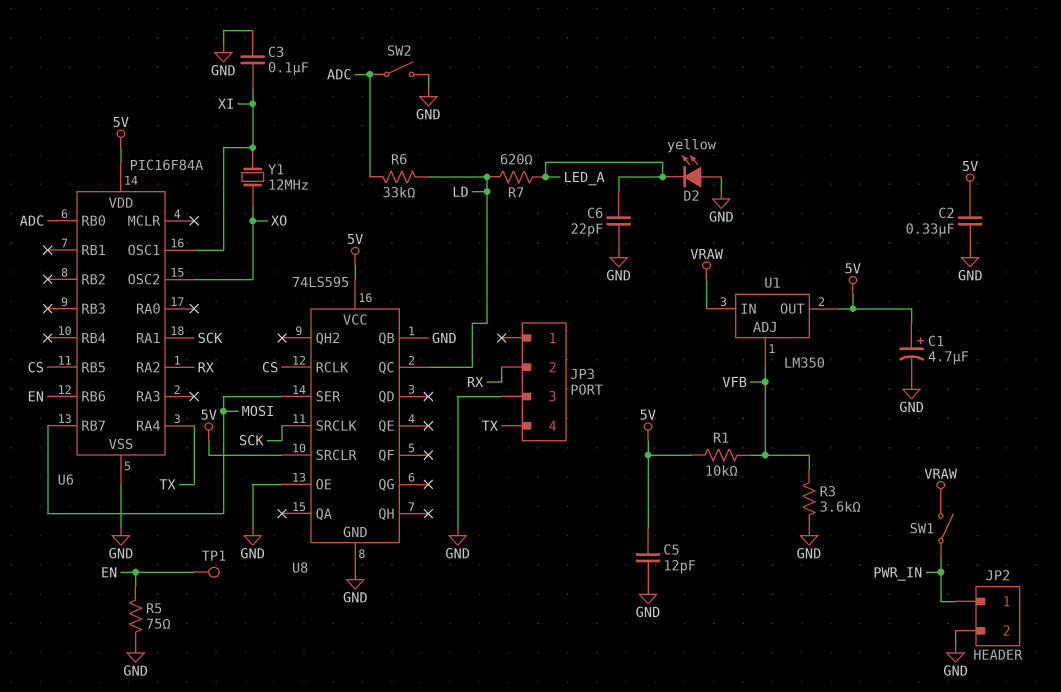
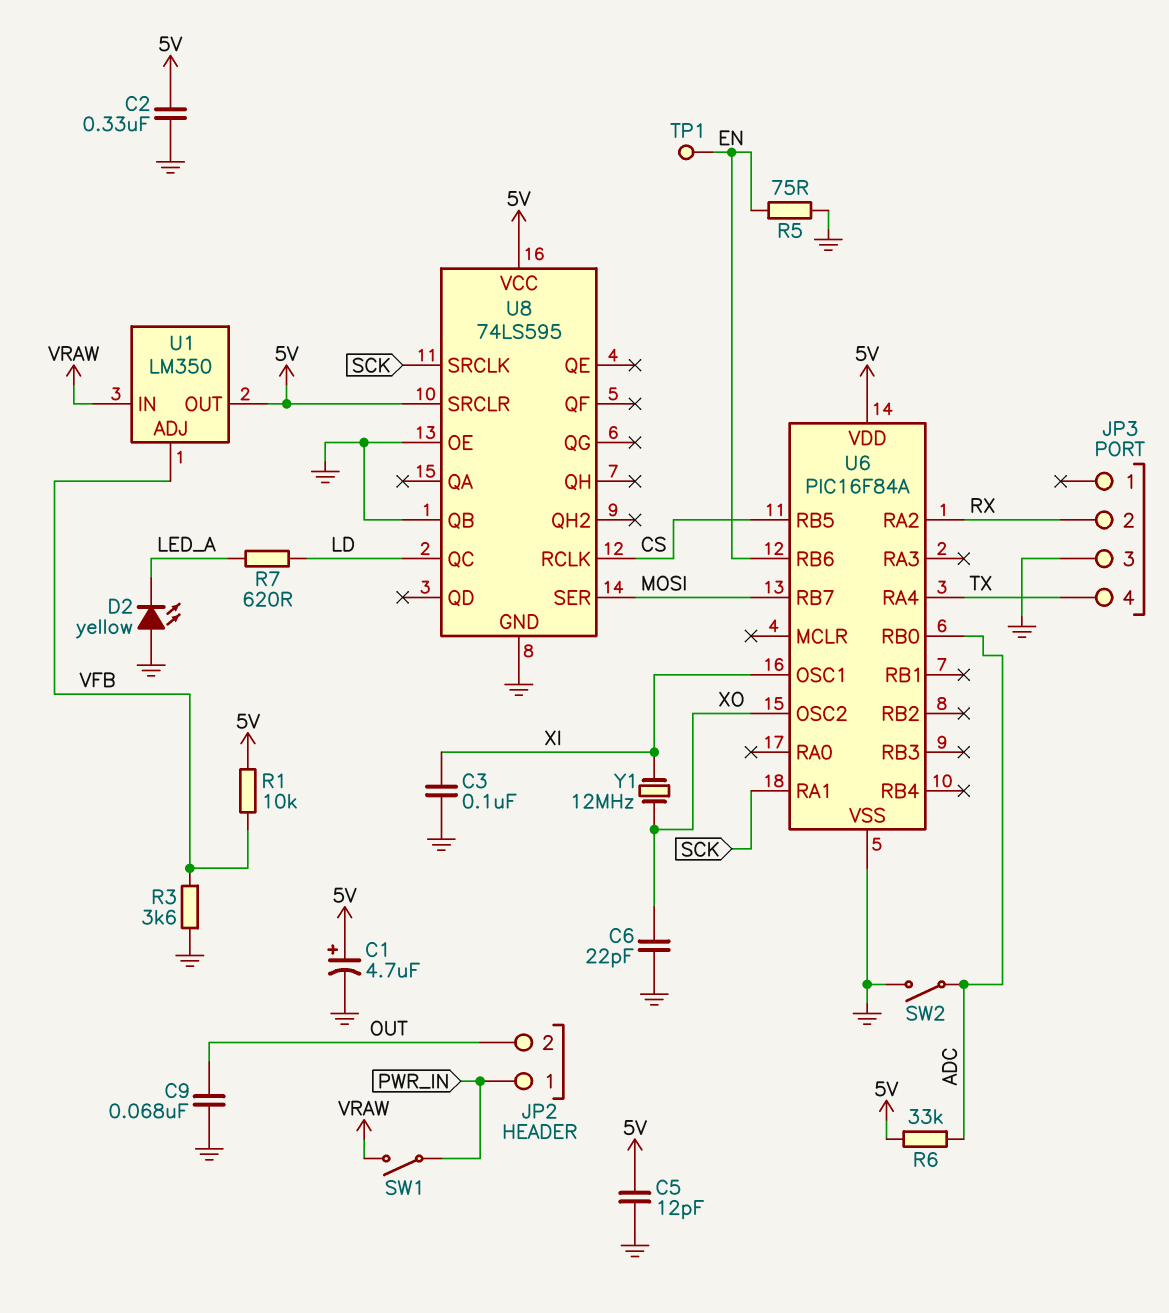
C6: 22pF (GND, LED_A) -> 22pF (GND, XO)
C9: none -> 68nF (GND, OUT)
JP2 pin 2: GND -> OUT
R6: 33k (ADC, LD) -> 33k (5V, ADC)

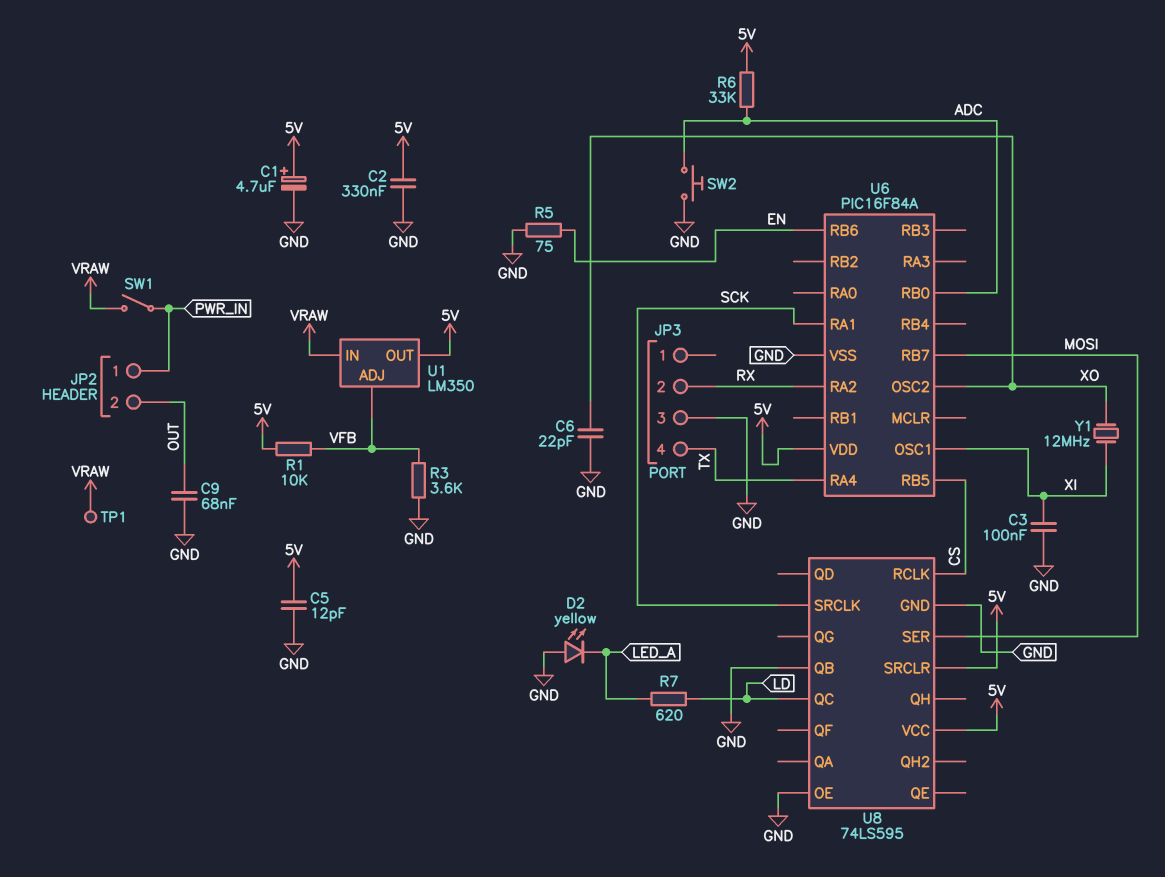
SW2: switch (ADC, GND) -> button (ADC, GND)
TP1: test point (EN) -> test point (VRAW)

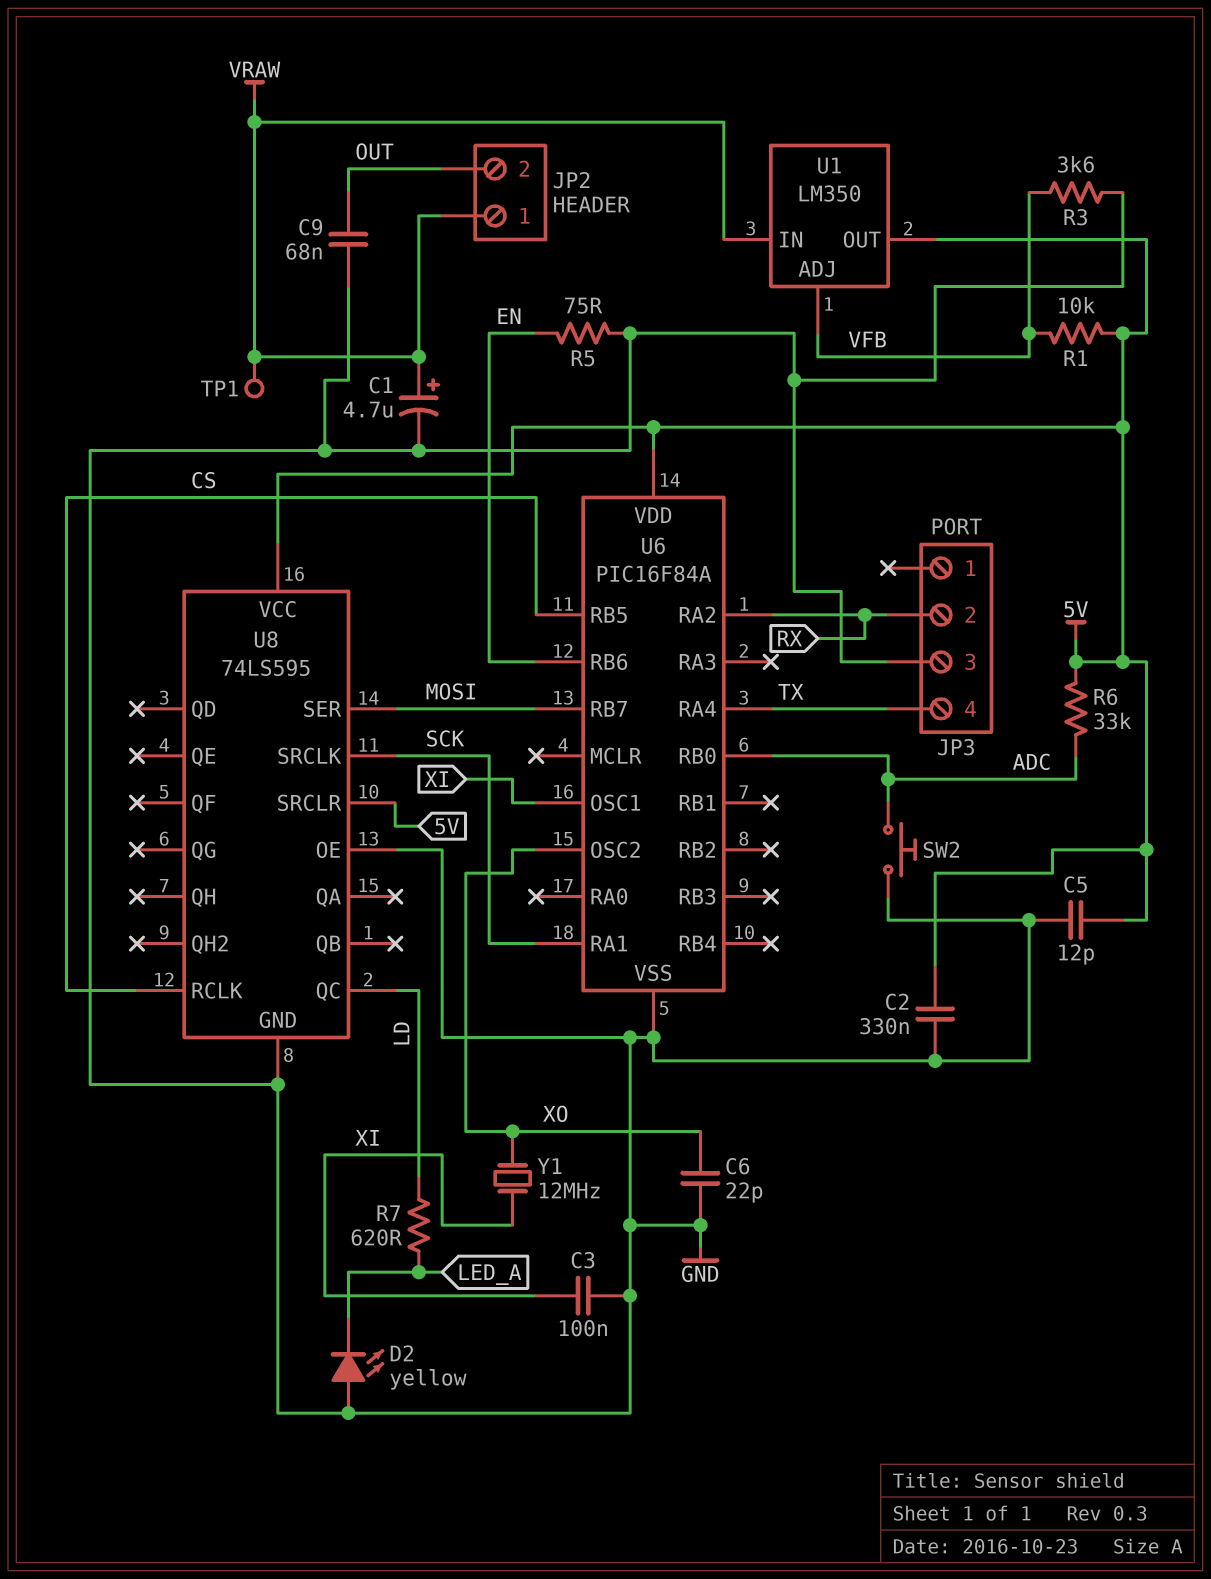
C1: 4.7uF (plus 5V, minus GND) -> 4.7uF (plus VRAW, minus GND)
JP2 pin 1: PWR_IN -> VRAW
SW1: switch (PWR_IN, VRAW) -> none
U8 pin QB: GND -> none

